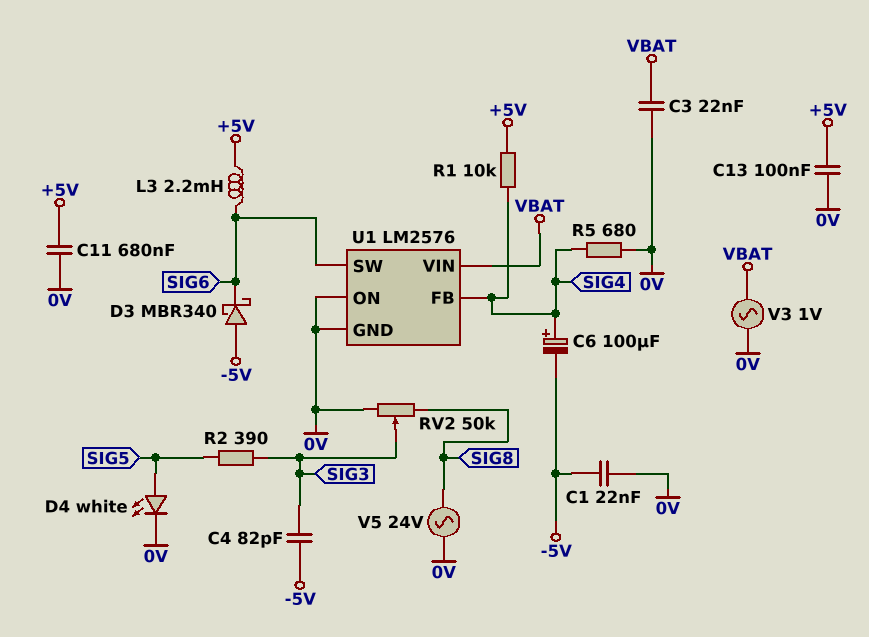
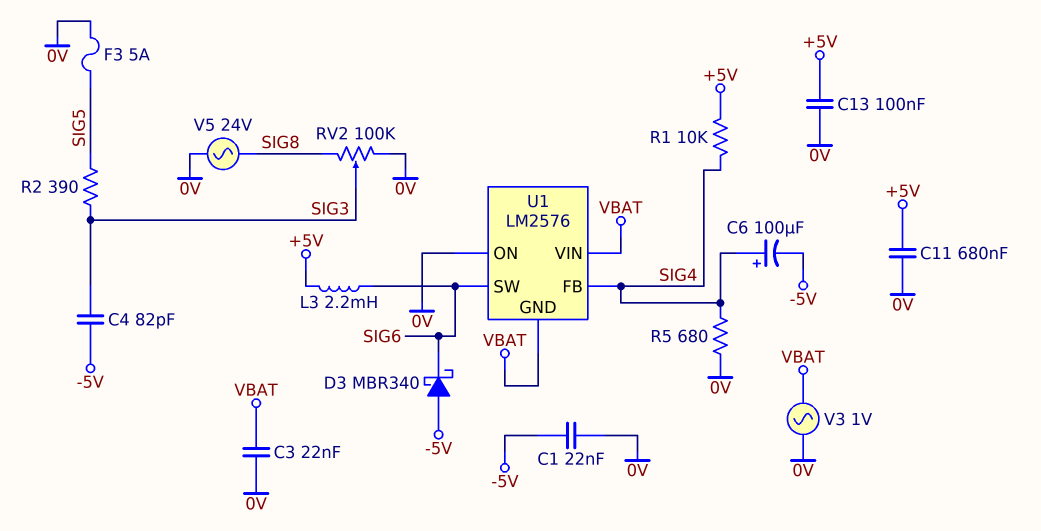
D4: LED white (A SIG5, K 0V) -> none
F3: none -> 5A (0V, SIG5)
RV2: 50k (0V, SIG8, wiper SIG3) -> 100k (0V, SIG8, wiper SIG3)
U1 pin GND: 0V -> VBAT

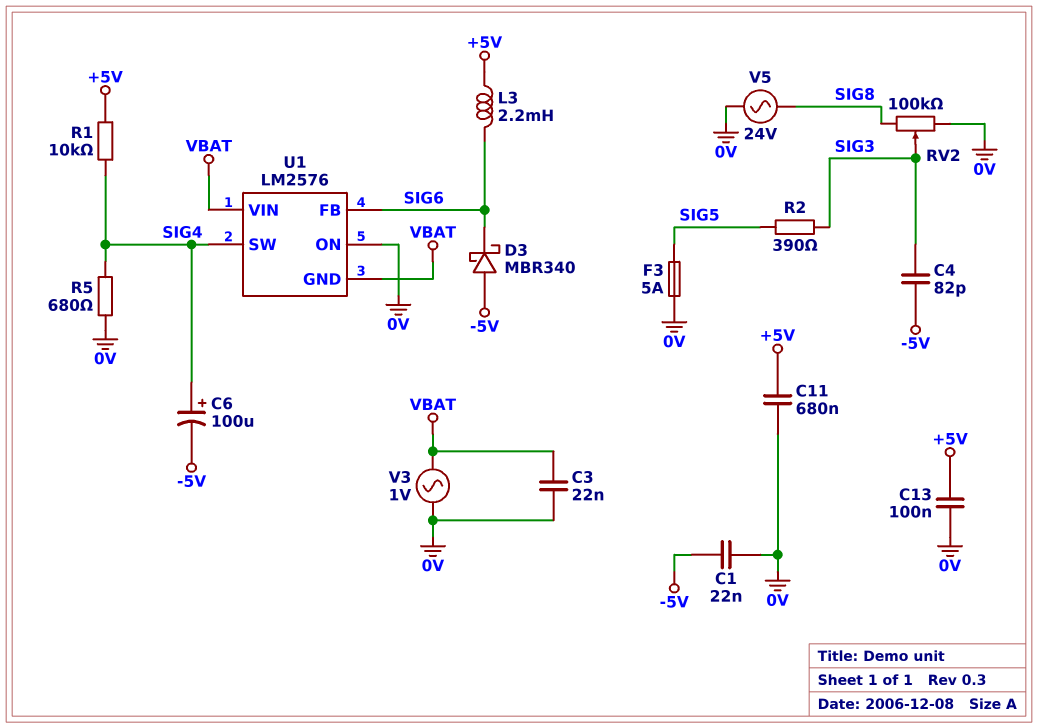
U1 pin FB: SIG4 -> SIG6
U1 pin SW: SIG6 -> SIG4

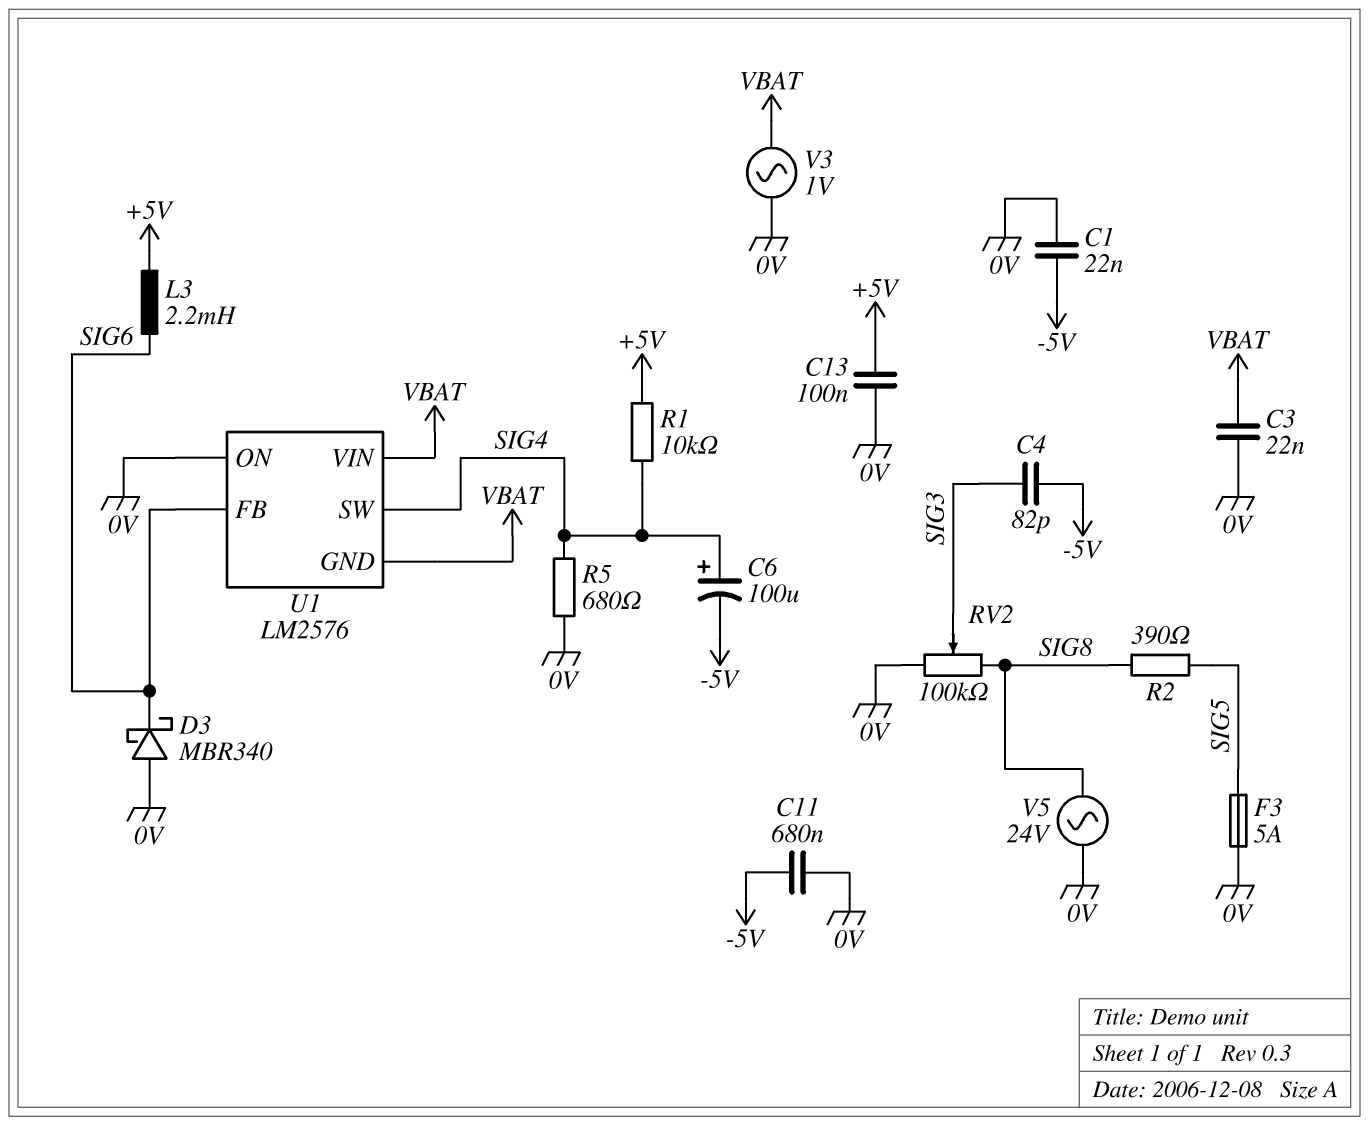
C11: 680nF (+5V, 0V) -> 680nF (-5V, 0V)
D3: schottky MBR340 (A -5V, K SIG6) -> schottky MBR340 (A 0V, K SIG6)
R2: 390 (SIG3, SIG5) -> 390 (SIG5, SIG8)

